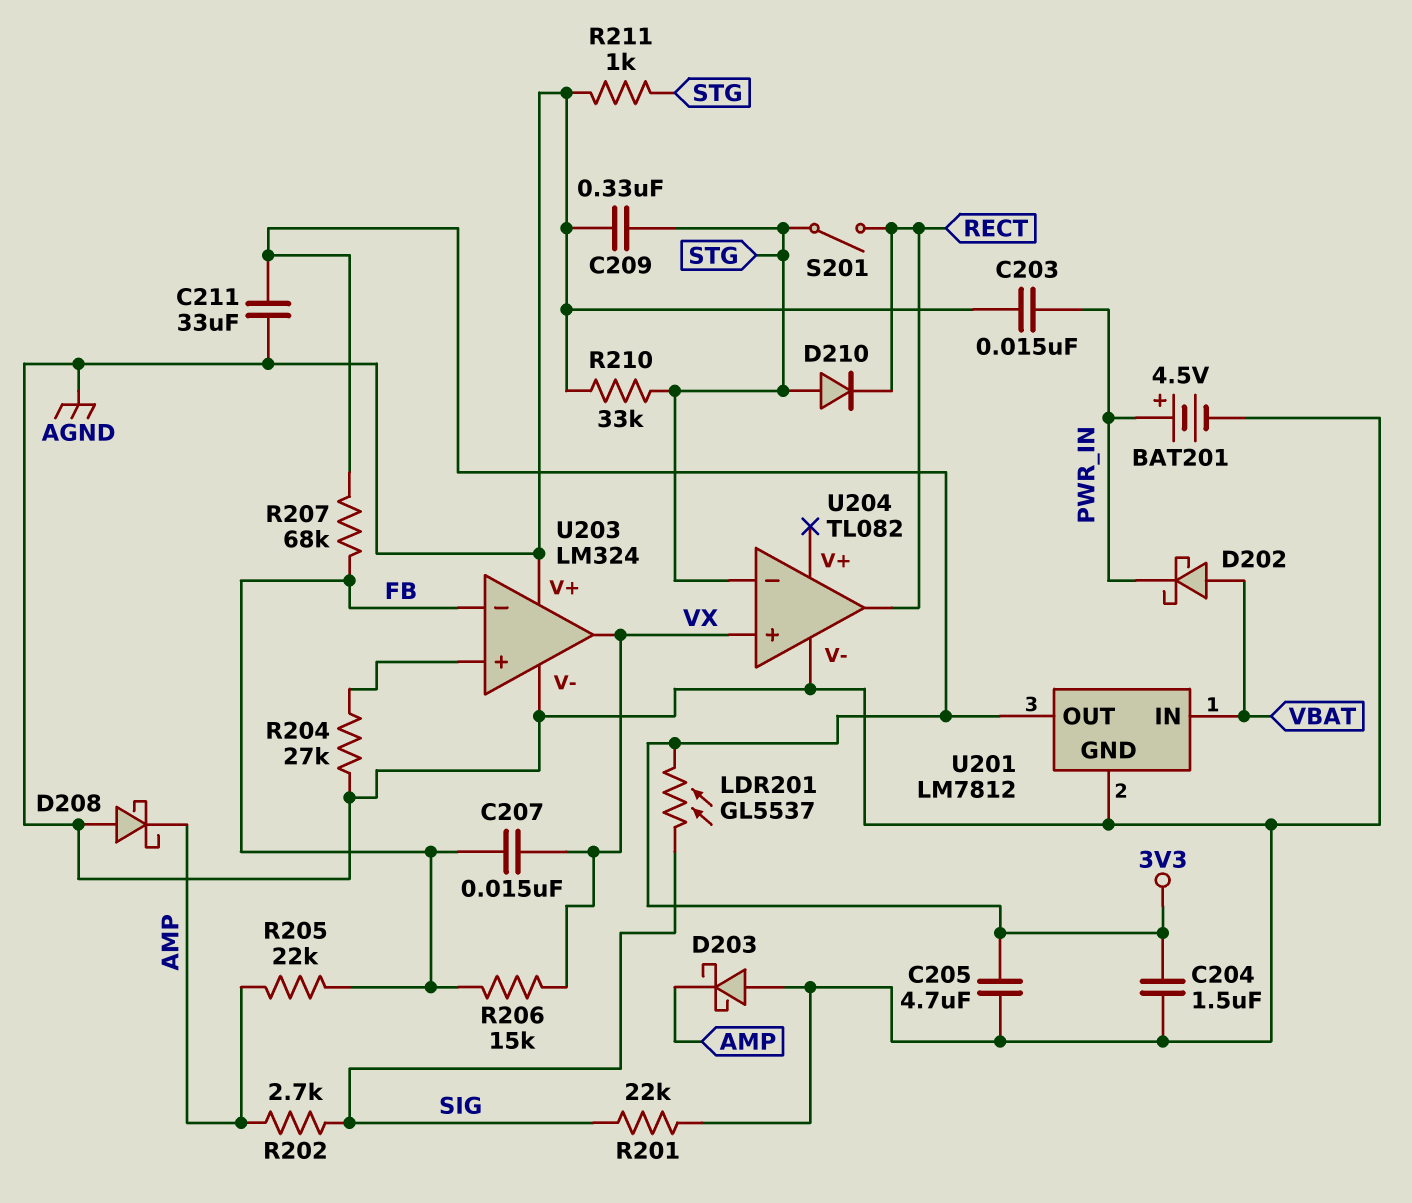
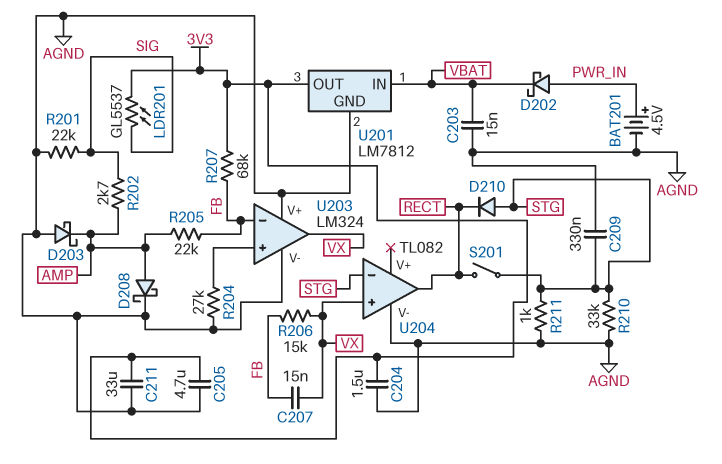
C203: 15nF (AGND, PWR_IN) -> 15nF (AGND, VBAT)
D202: schottky (A VBAT, K PWR_IN) -> schottky (A PWR_IN, K VBAT)
D208: schottky (A AGND, K AMP) -> schottky (A AMP, K AGND)

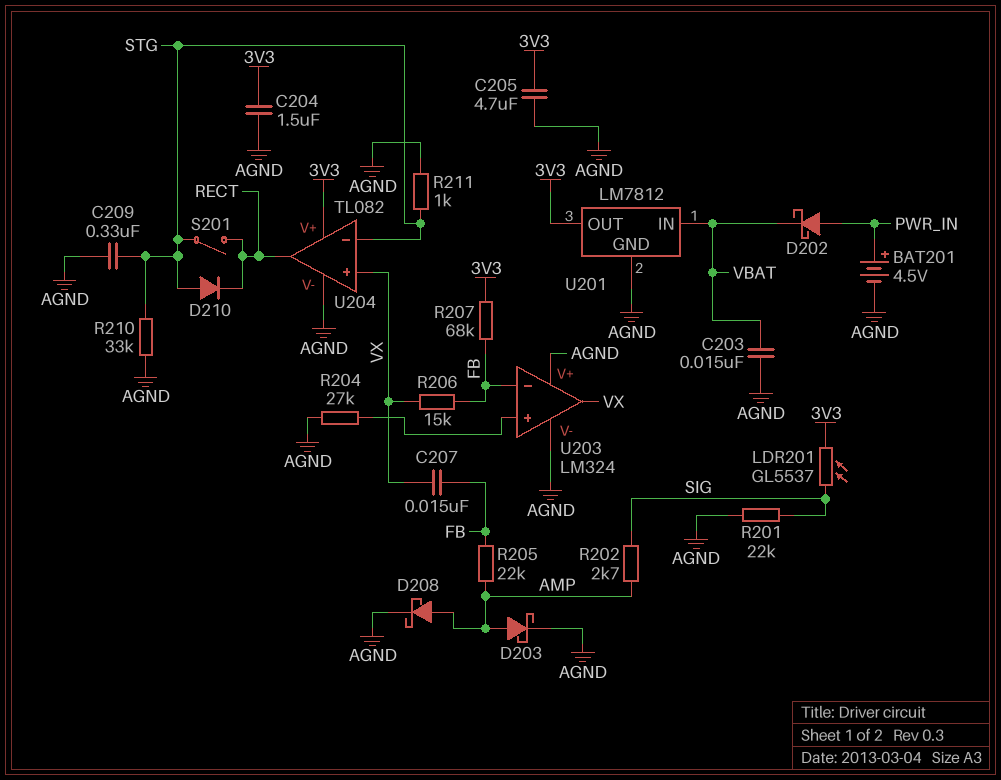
C211: 33uF (3V3, AGND) -> none
D203: schottky (A AGND, K AMP) -> schottky (A AMP, K AGND)
U204 pin V+: none -> 3V3

